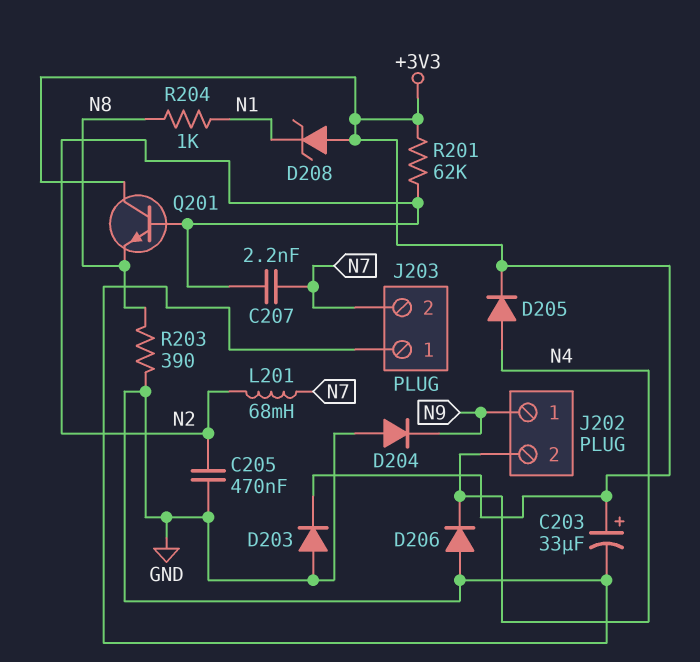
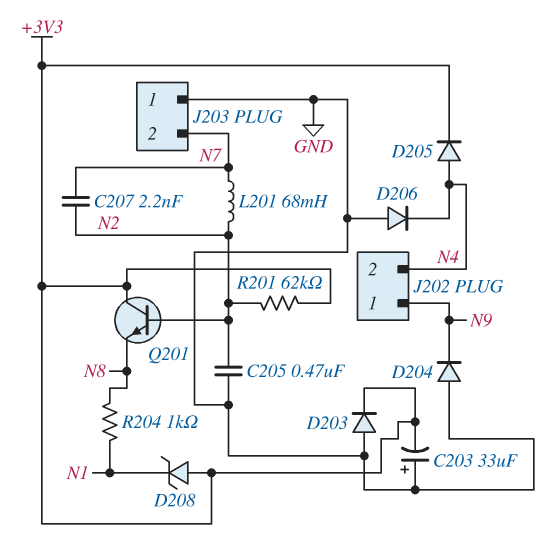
C203: 33uF (plus +3V3, minus GND) -> 33uF (plus GND, minus +3V3)
R203: 390 (GND, N8) -> none

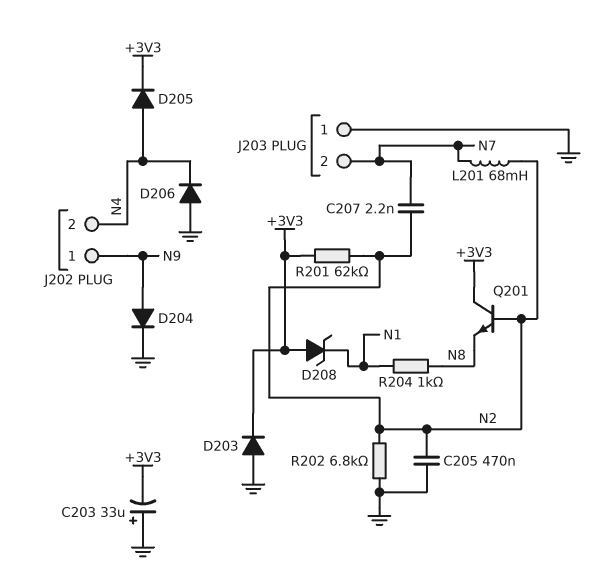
D204: diode (A GND, K N9) -> diode (A N9, K GND)
R202: none -> 6.8k (GND, N2)

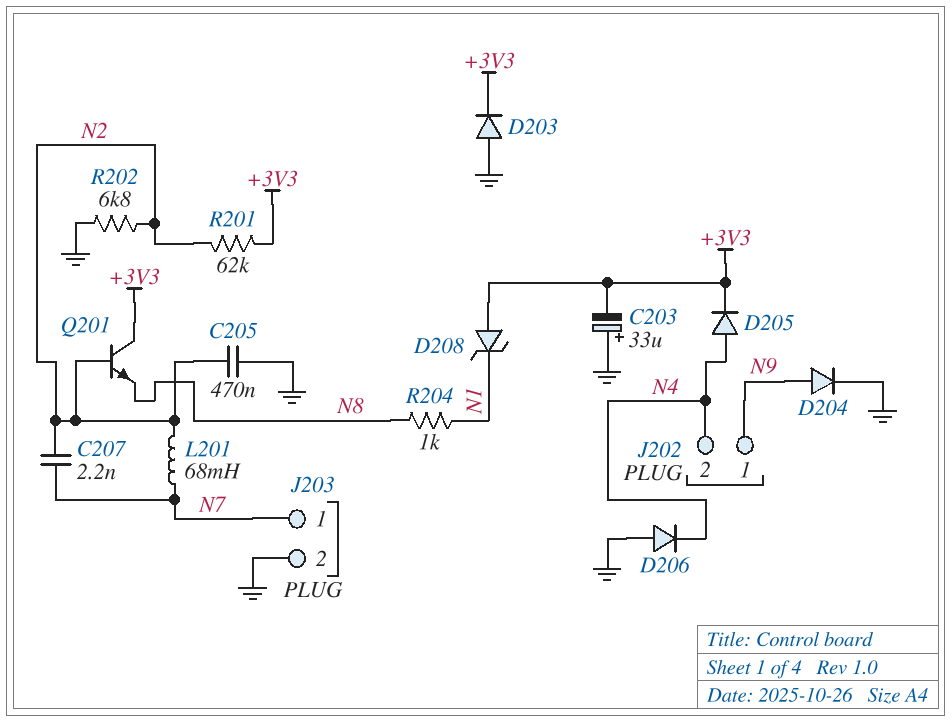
J203 pin 1: GND -> N7
J203 pin 2: N7 -> GND

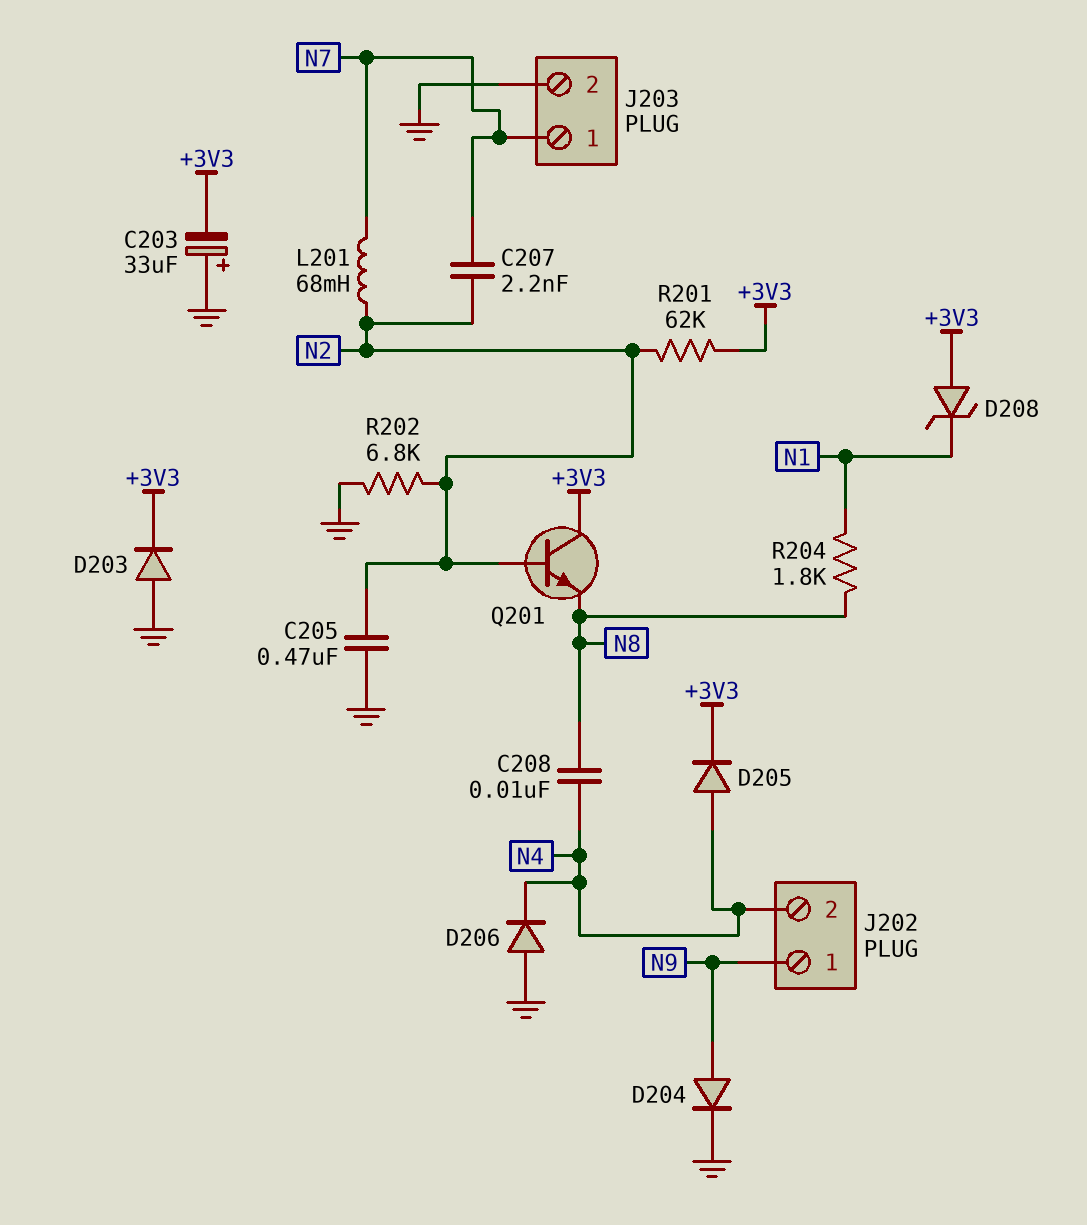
C208: none -> 10nF (N4, N8)
R204: 1k (N1, N8) -> 1.8k (N1, N8)

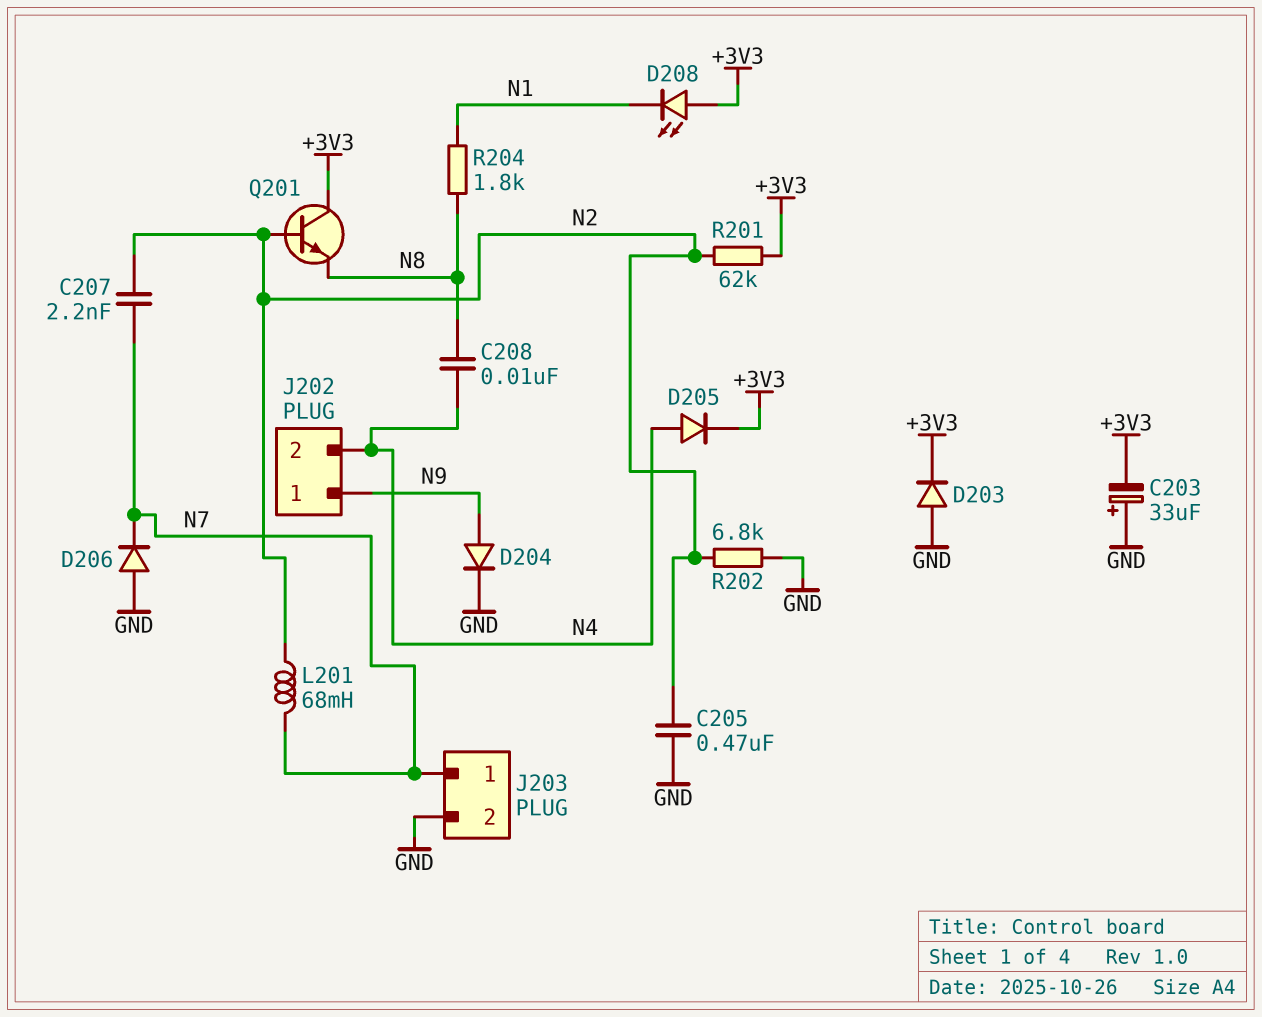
D206: diode (A GND, K N4) -> diode (A GND, K N7)
D208: zener (A +3V3, K N1) -> LED (A +3V3, K N1)

